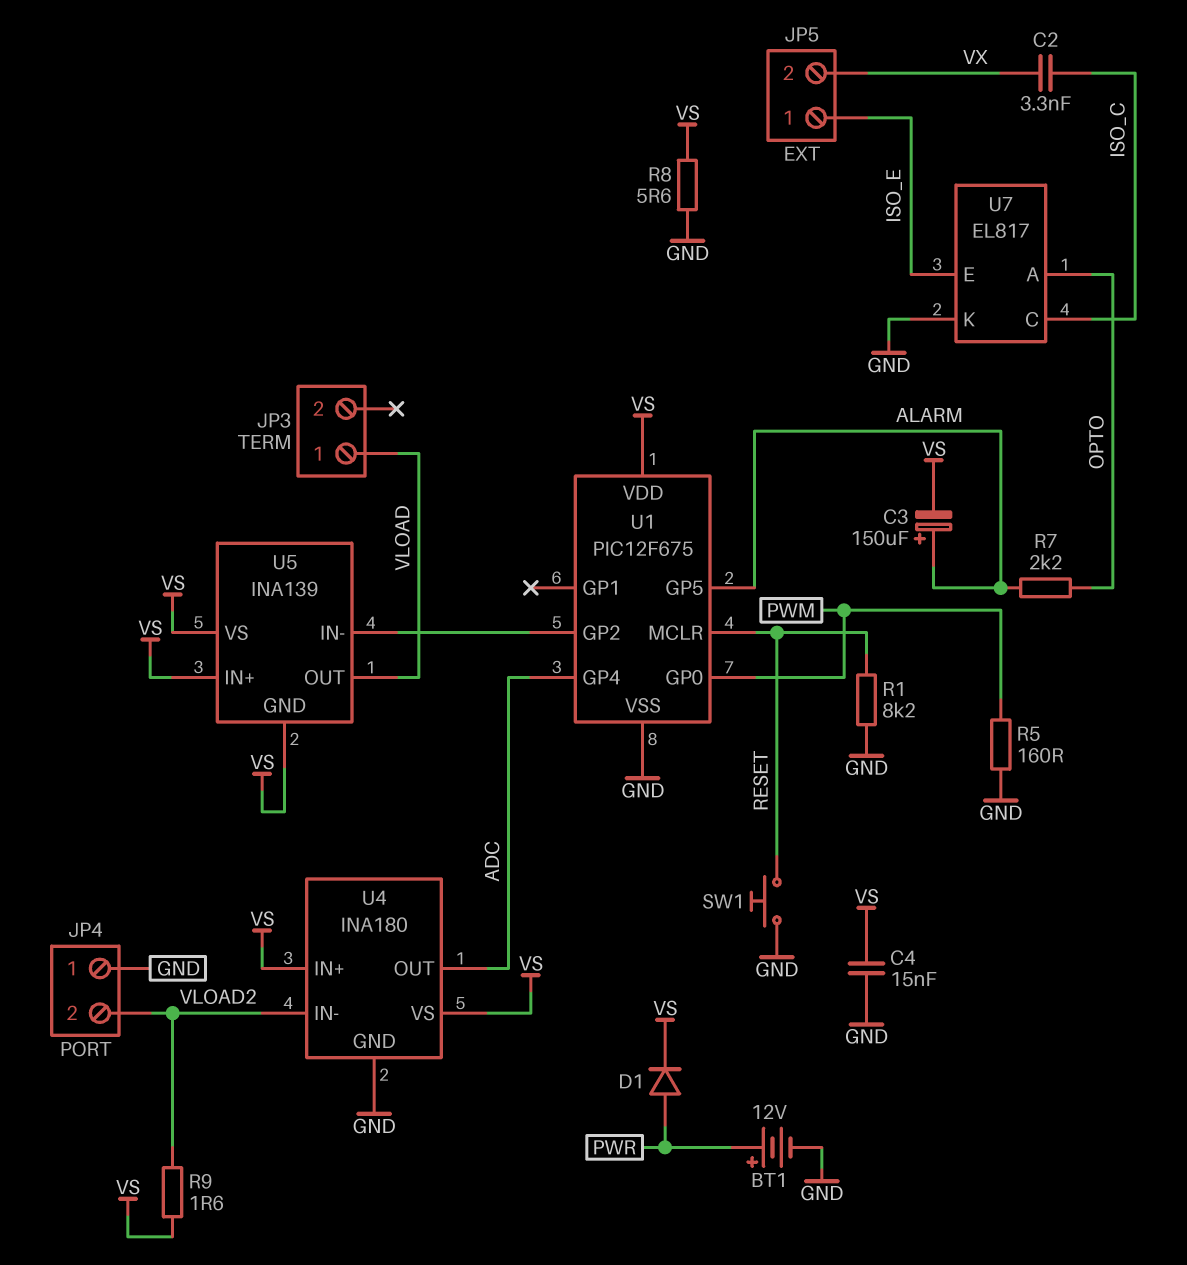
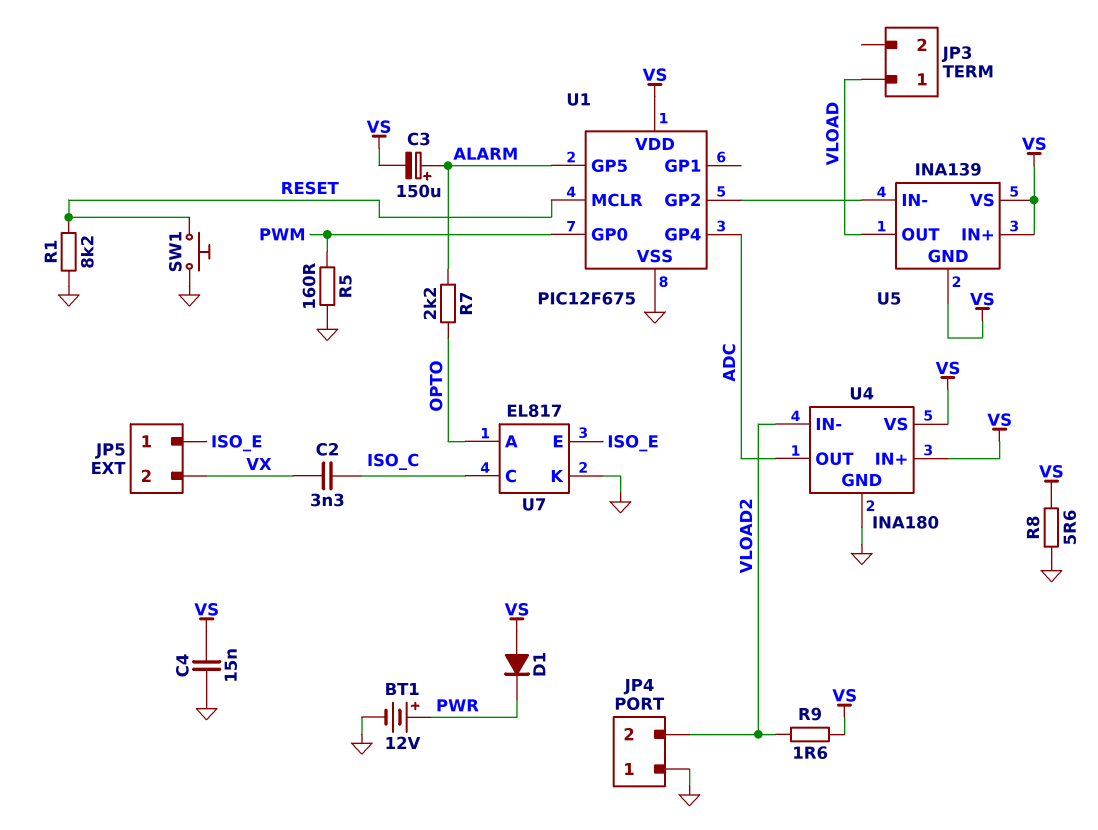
D1: diode (A PWR, K VS) -> diode (A VS, K PWR)

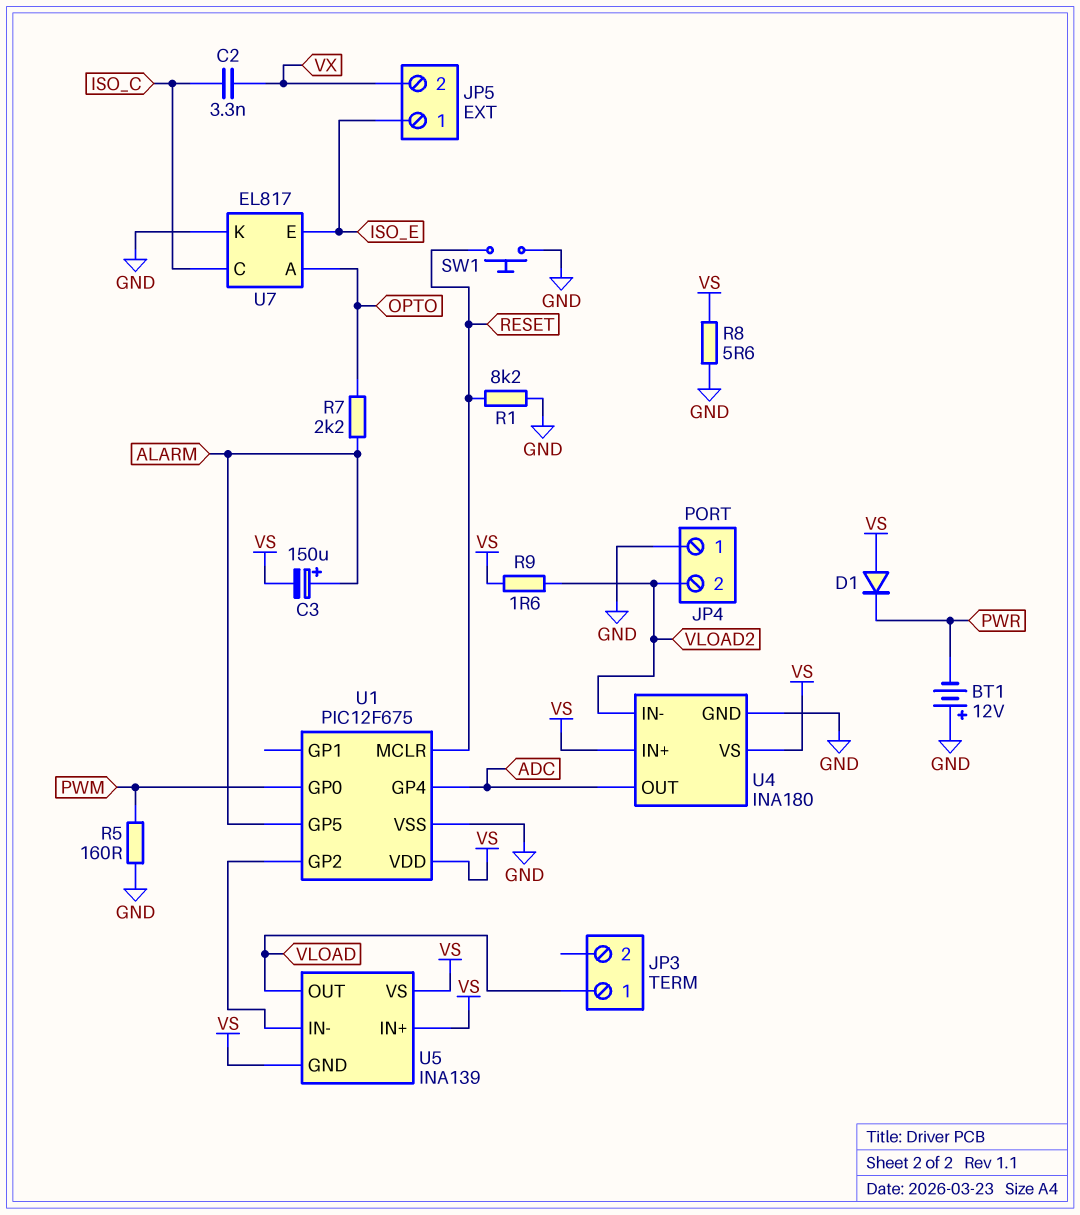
BT1: 12V (plus PWR, minus GND) -> 12V (plus GND, minus PWR)
C4: 15nF (GND, VS) -> none

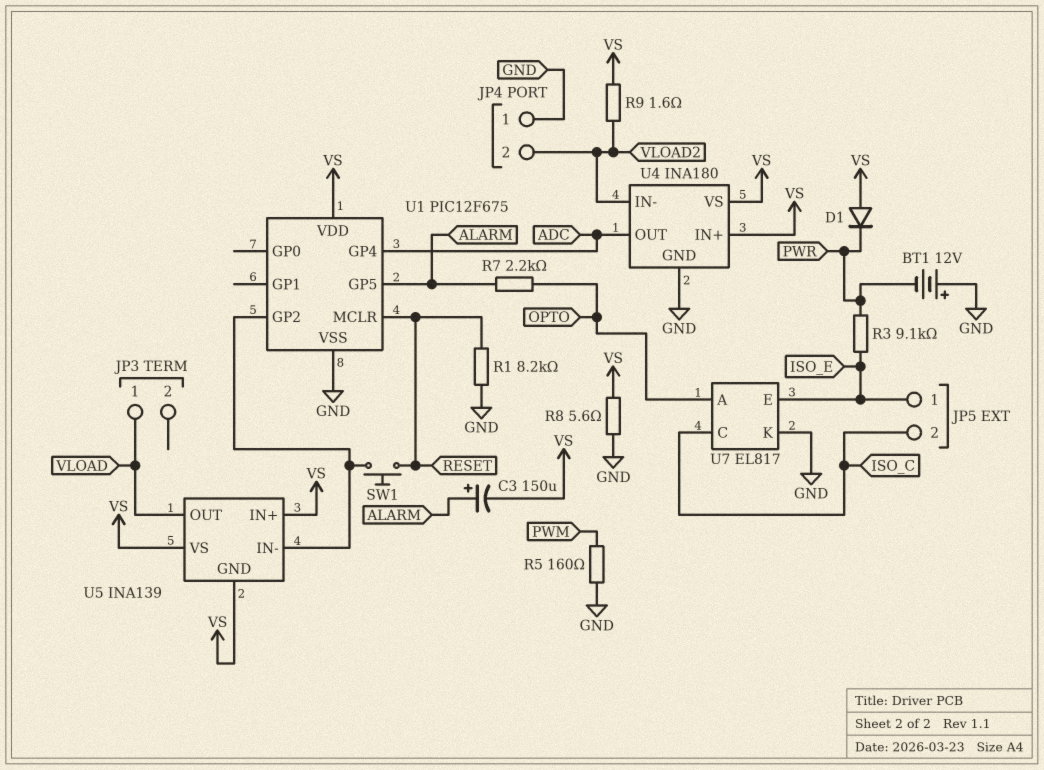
C2: 3.3nF (ISO_C, VX) -> none
JP5 pin 2: VX -> ISO_C
R3: none -> 9.1k (ISO_E, PWR)
SW1: button (GND, RESET) -> button (RESET, U1/GP2)
U1 pin GP0: PWM -> none

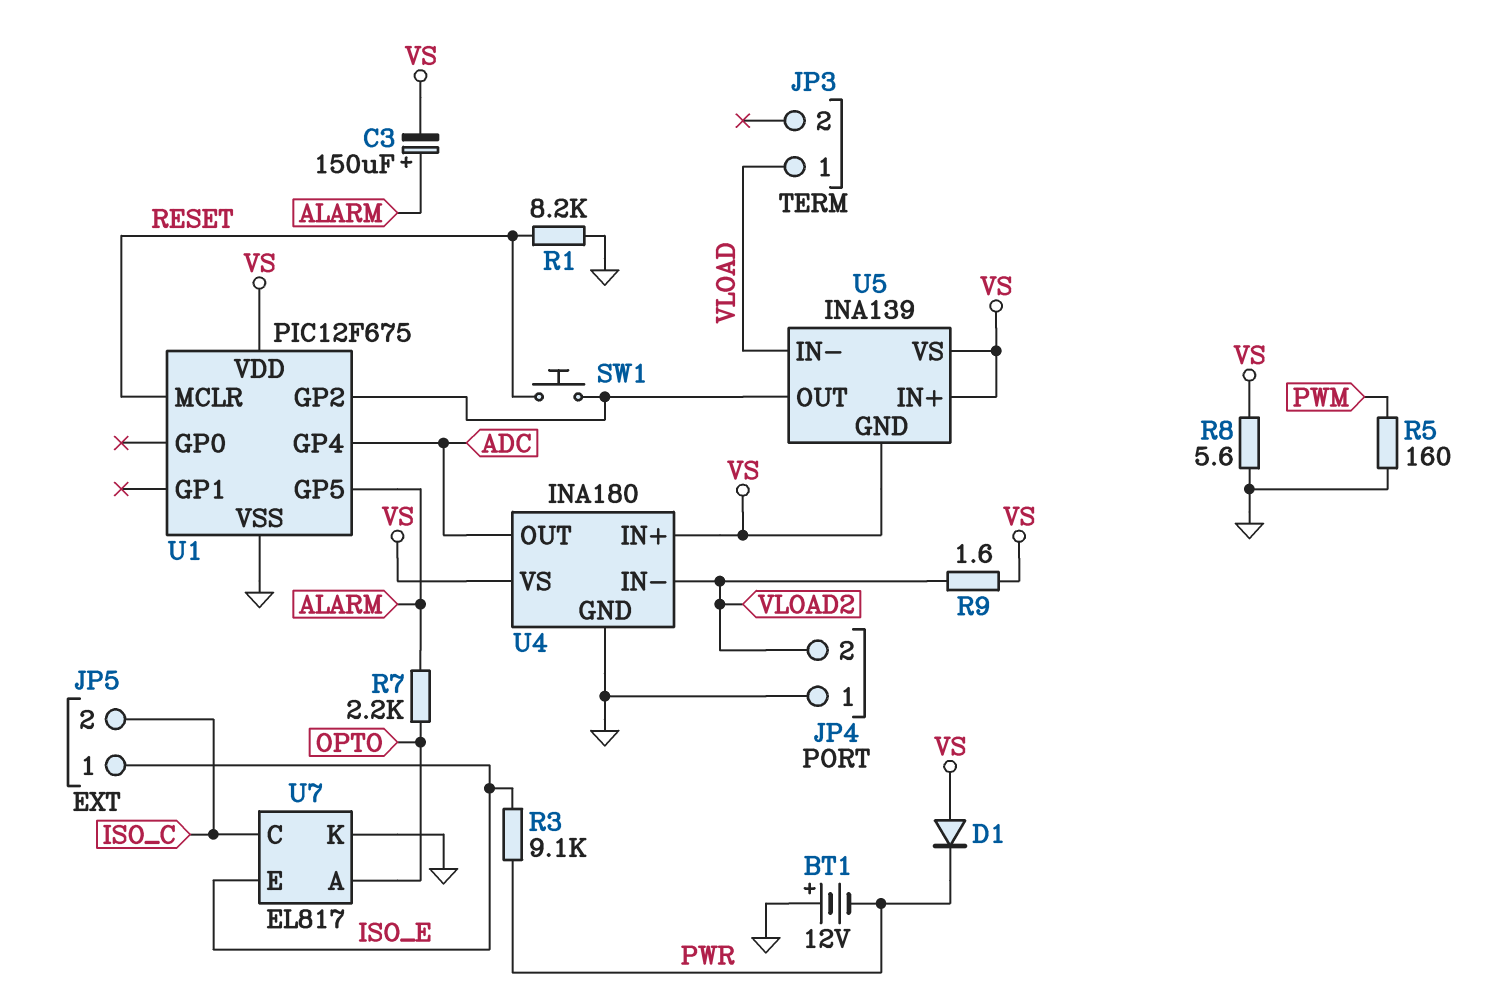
U5 pin IN-: U1/GP2 -> VLOAD
U5 pin OUT: VLOAD -> U1/GP2

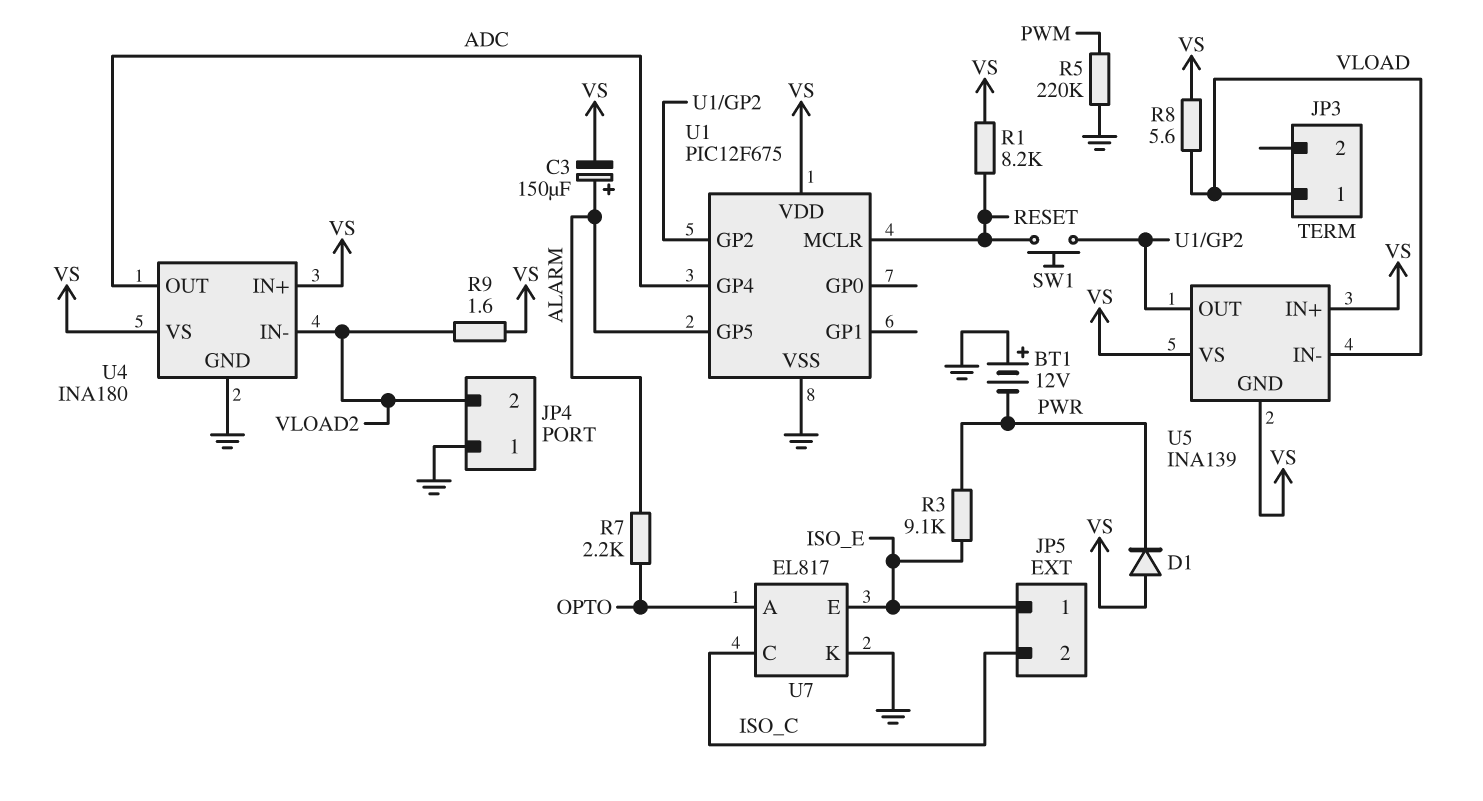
R1: 8.2k (GND, RESET) -> 8.2k (RESET, VS)
R5: 160 (GND, PWM) -> 220k (GND, PWM)
R8: 5.6 (GND, VS) -> 5.6 (VLOAD, VS)

